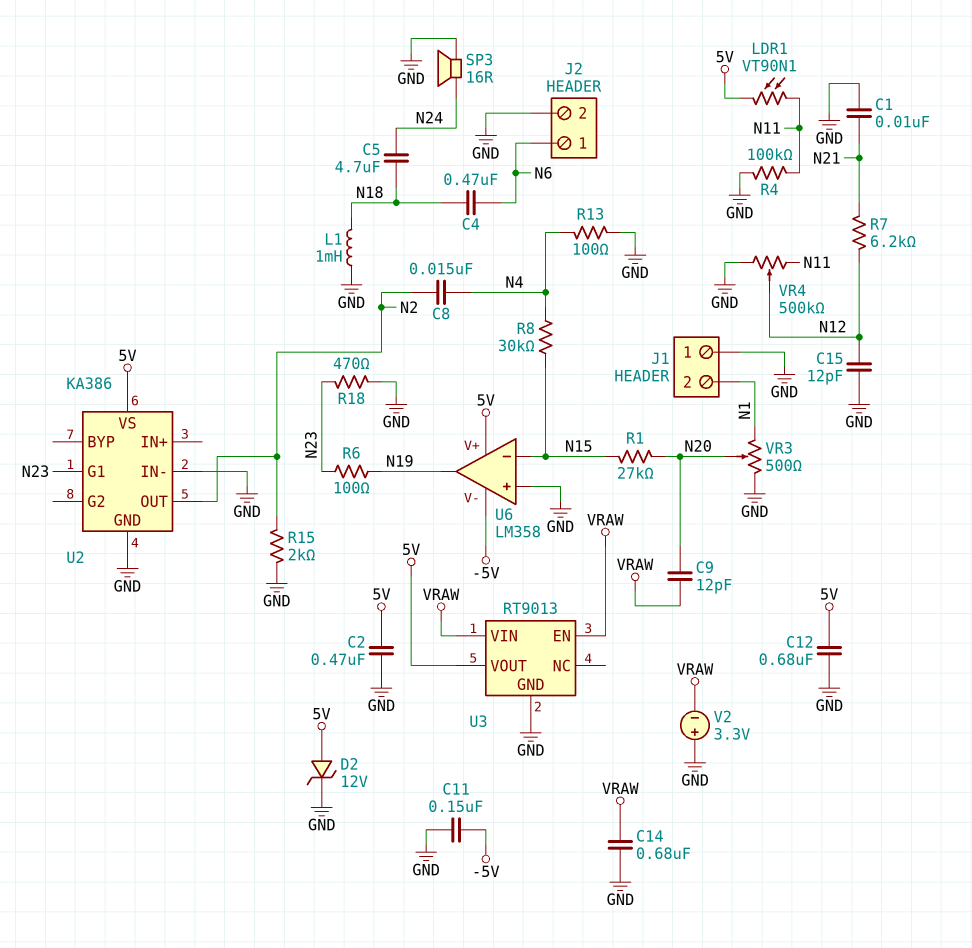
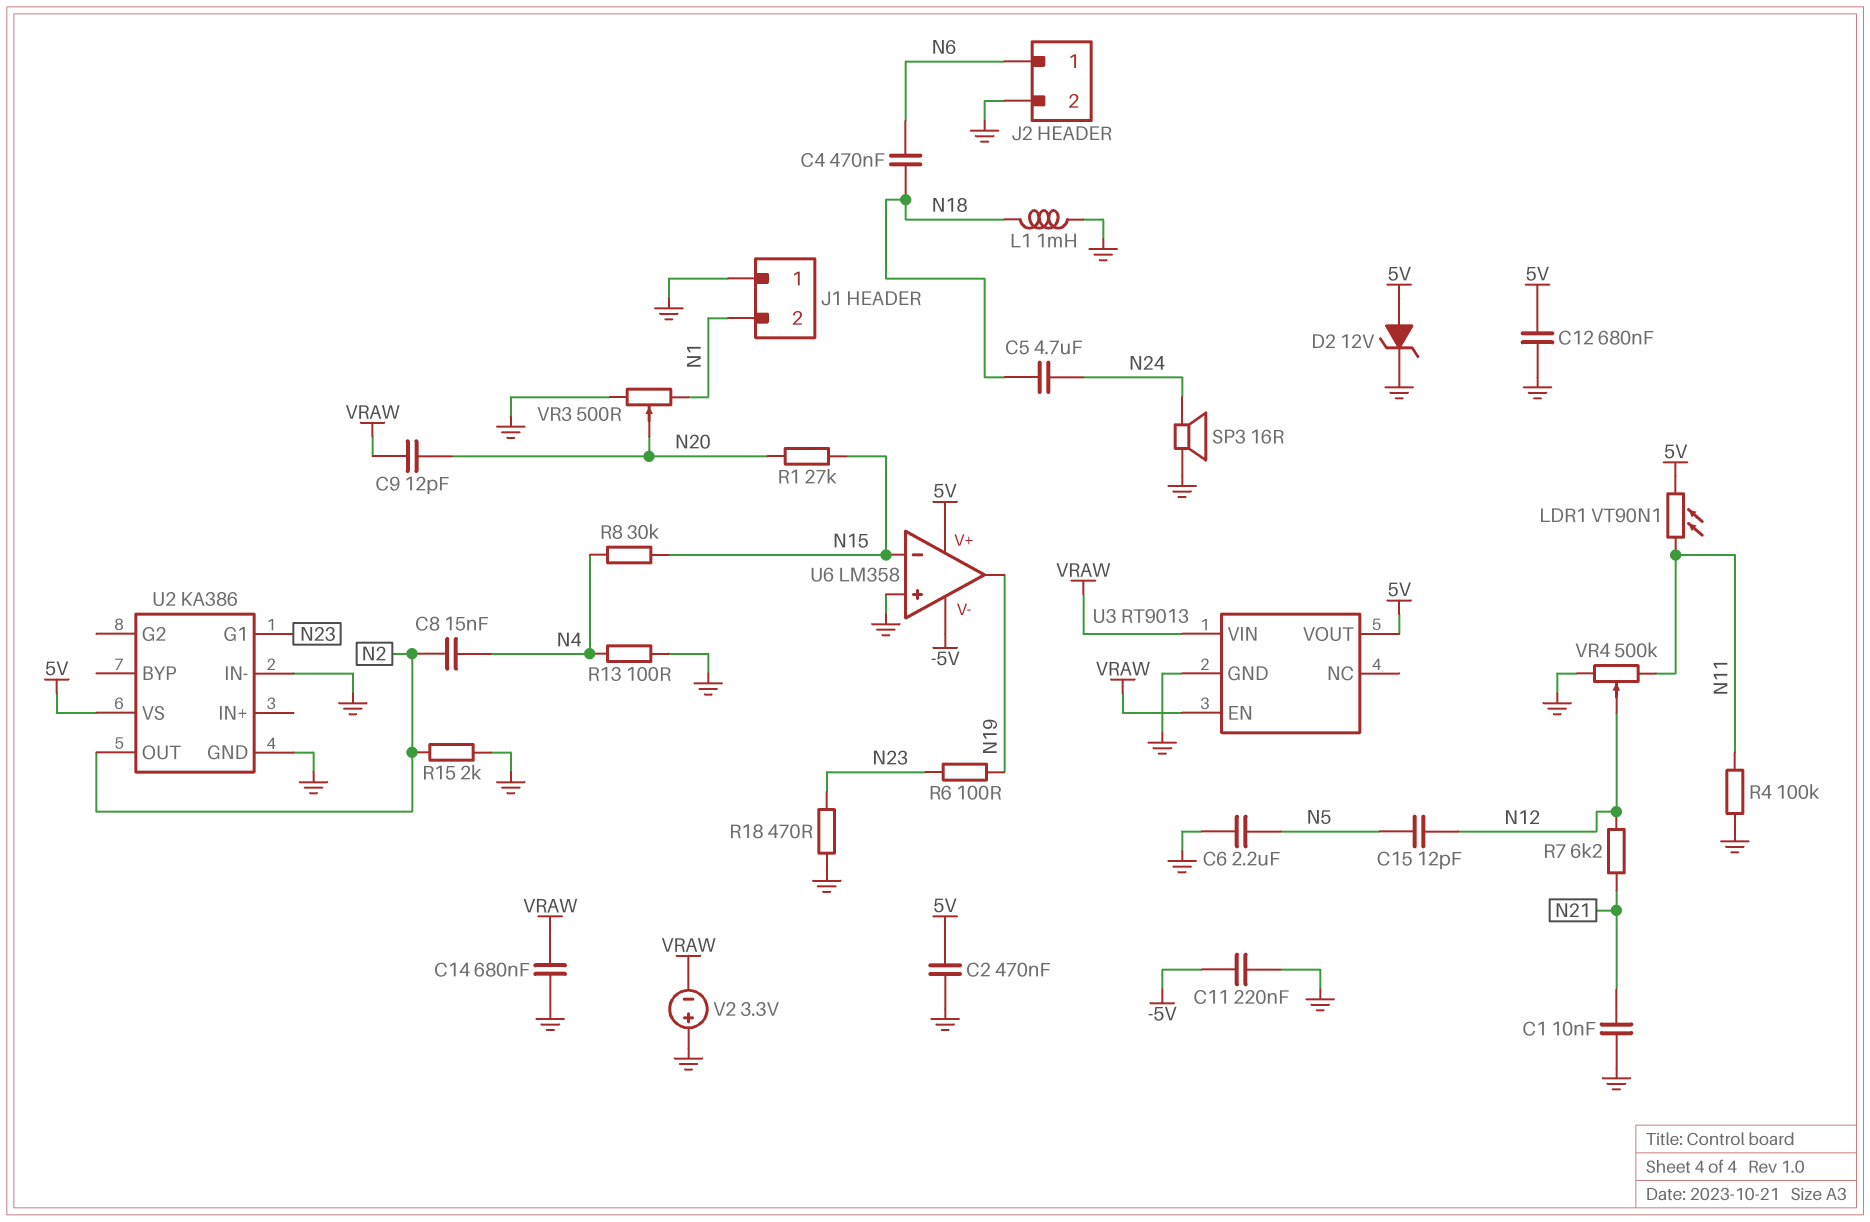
C6: none -> 2.2uF (GND, N5)
C11: 150nF (-5V, GND) -> 220nF (-5V, GND)
C15: 12pF (GND, N12) -> 12pF (N5, N12)

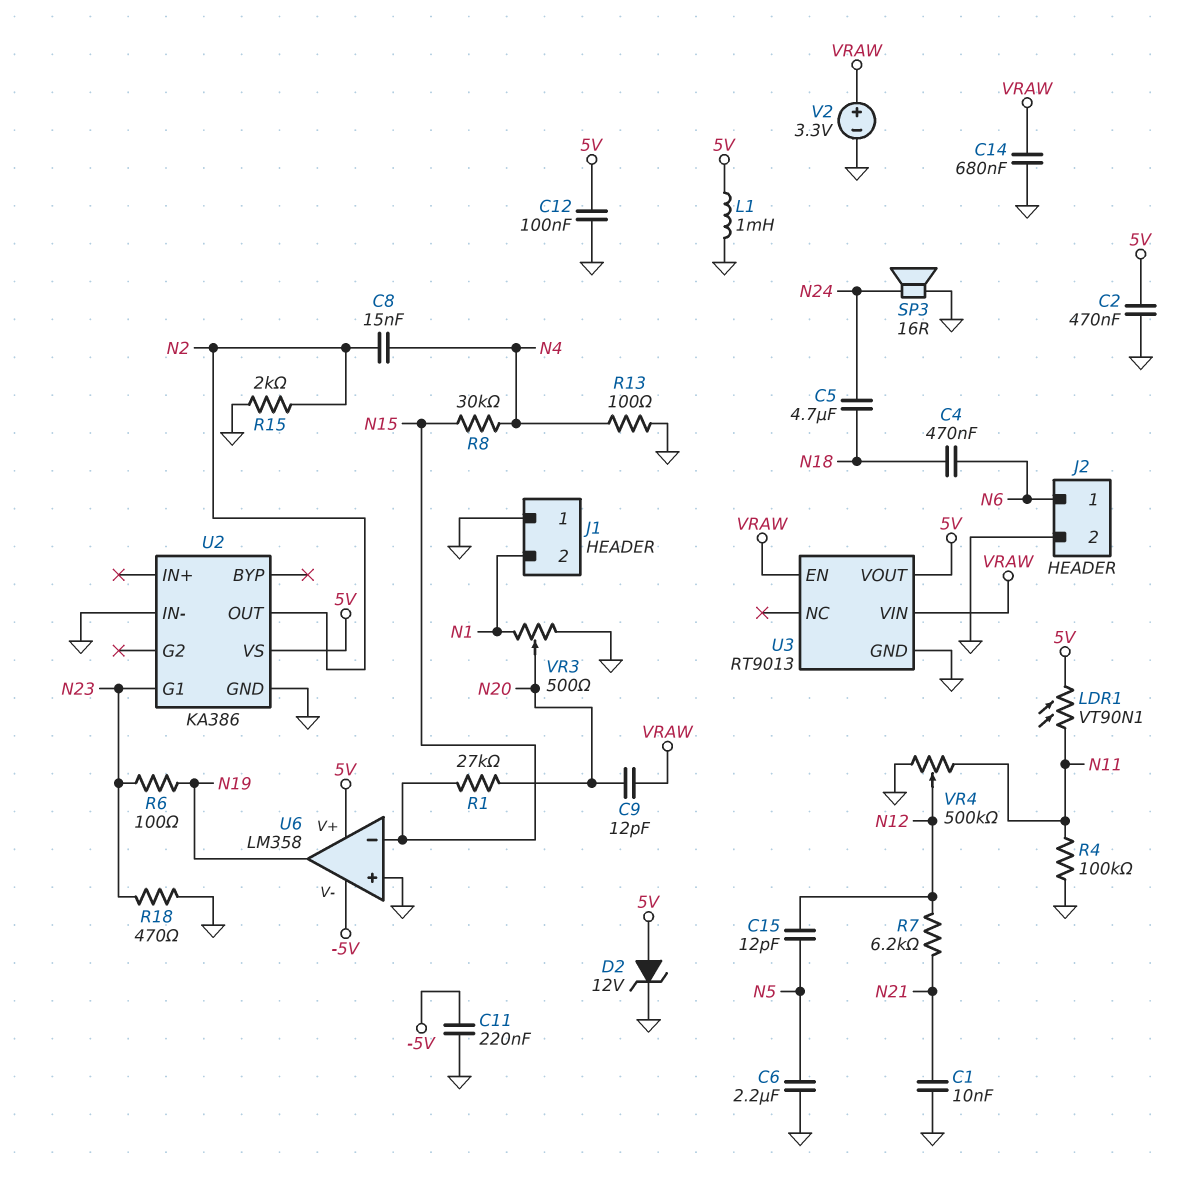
C12: 680nF (5V, GND) -> 100nF (5V, GND)
L1: 1mH (GND, N18) -> 1mH (5V, GND)
V2: 3.3V (plus GND, minus VRAW) -> 3.3V (plus VRAW, minus GND)

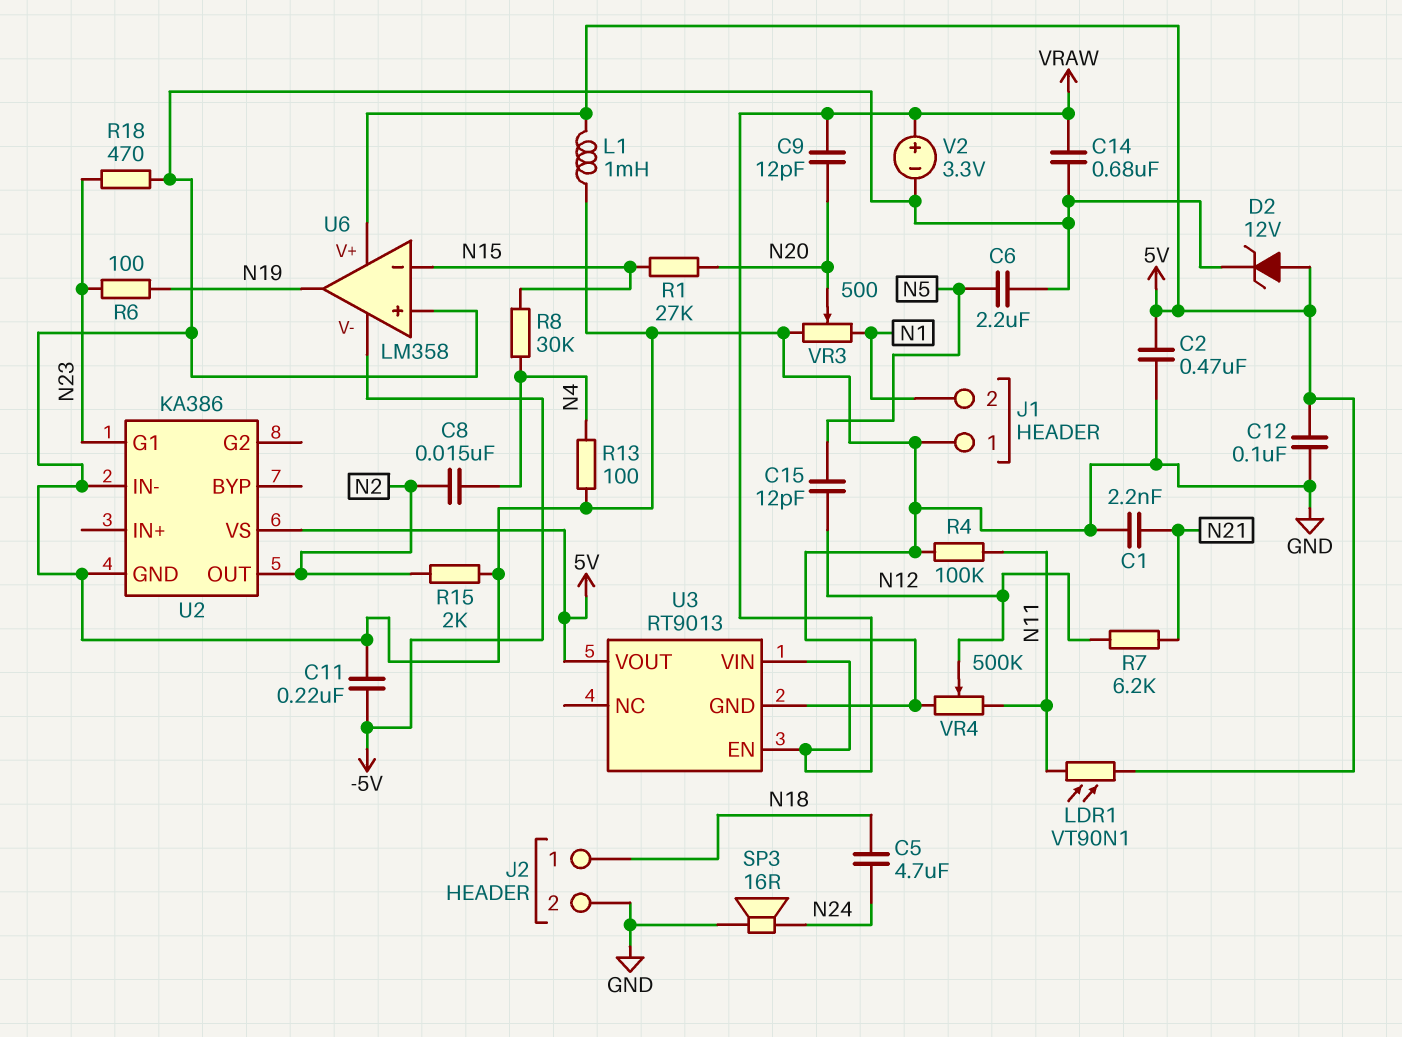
C1: 10nF (GND, N21) -> 2.2nF (GND, N21)
C4: 470nF (N6, N18) -> none
J2 pin 1: N6 -> N18

